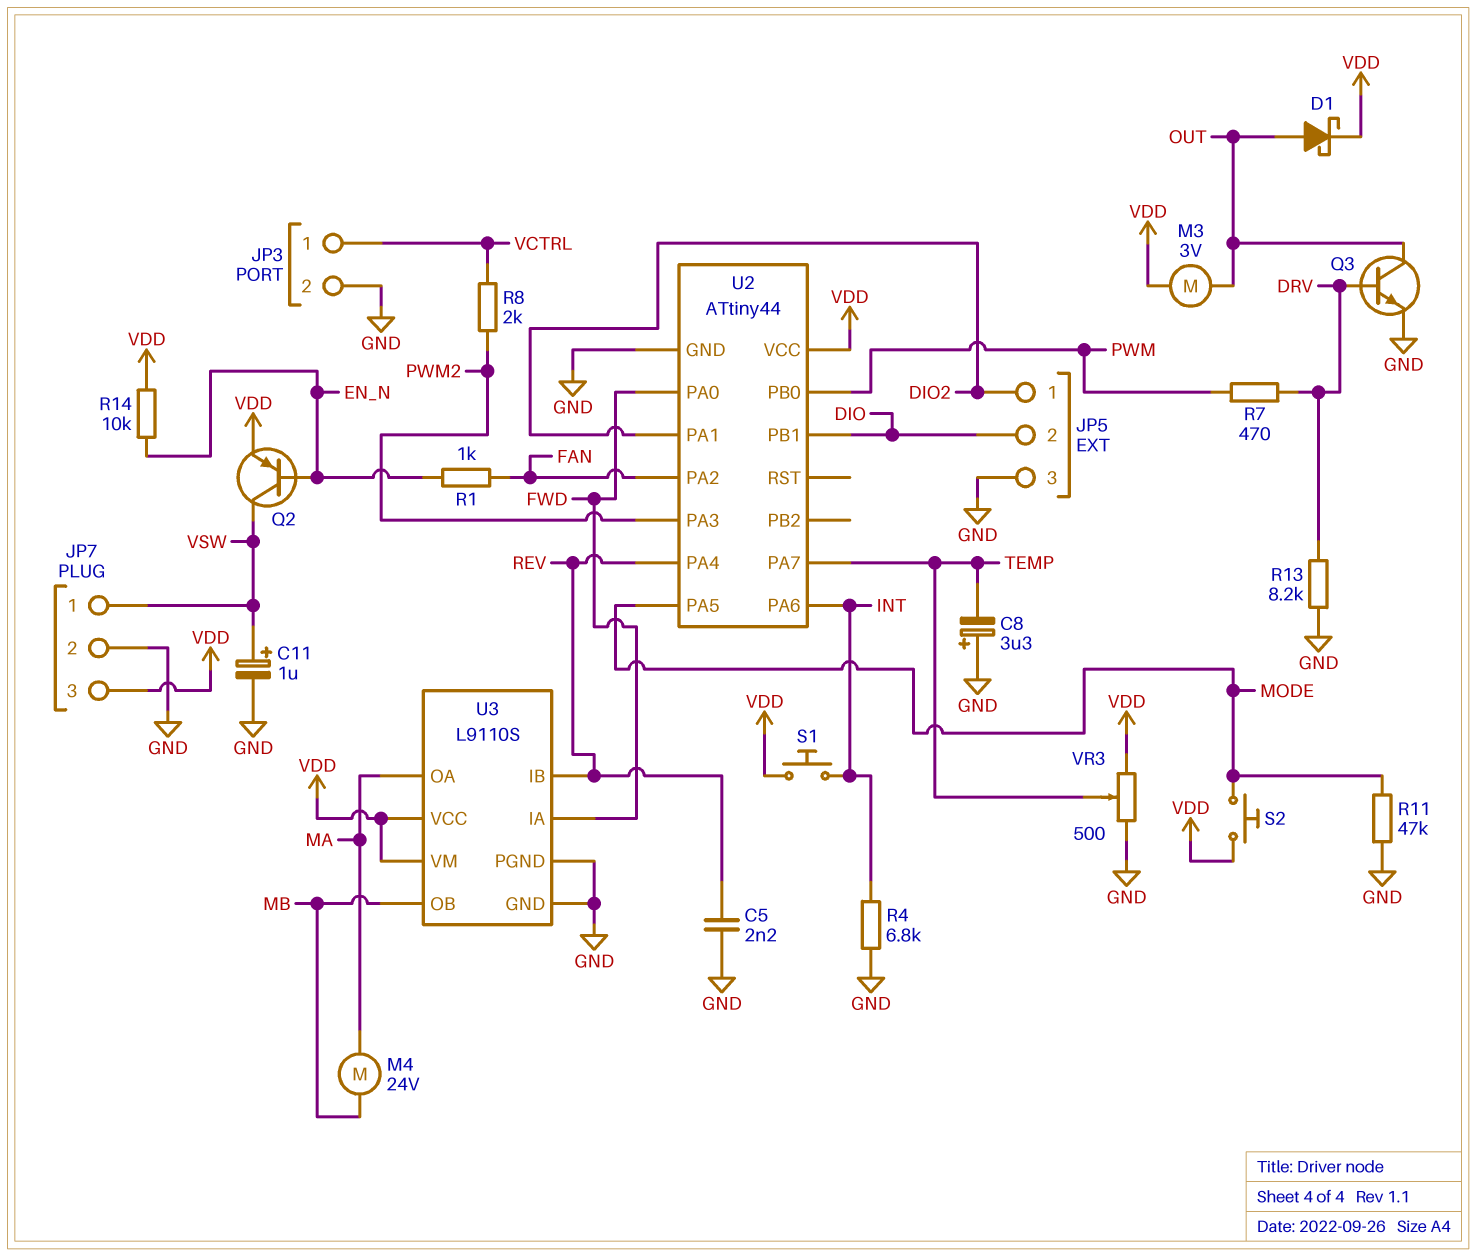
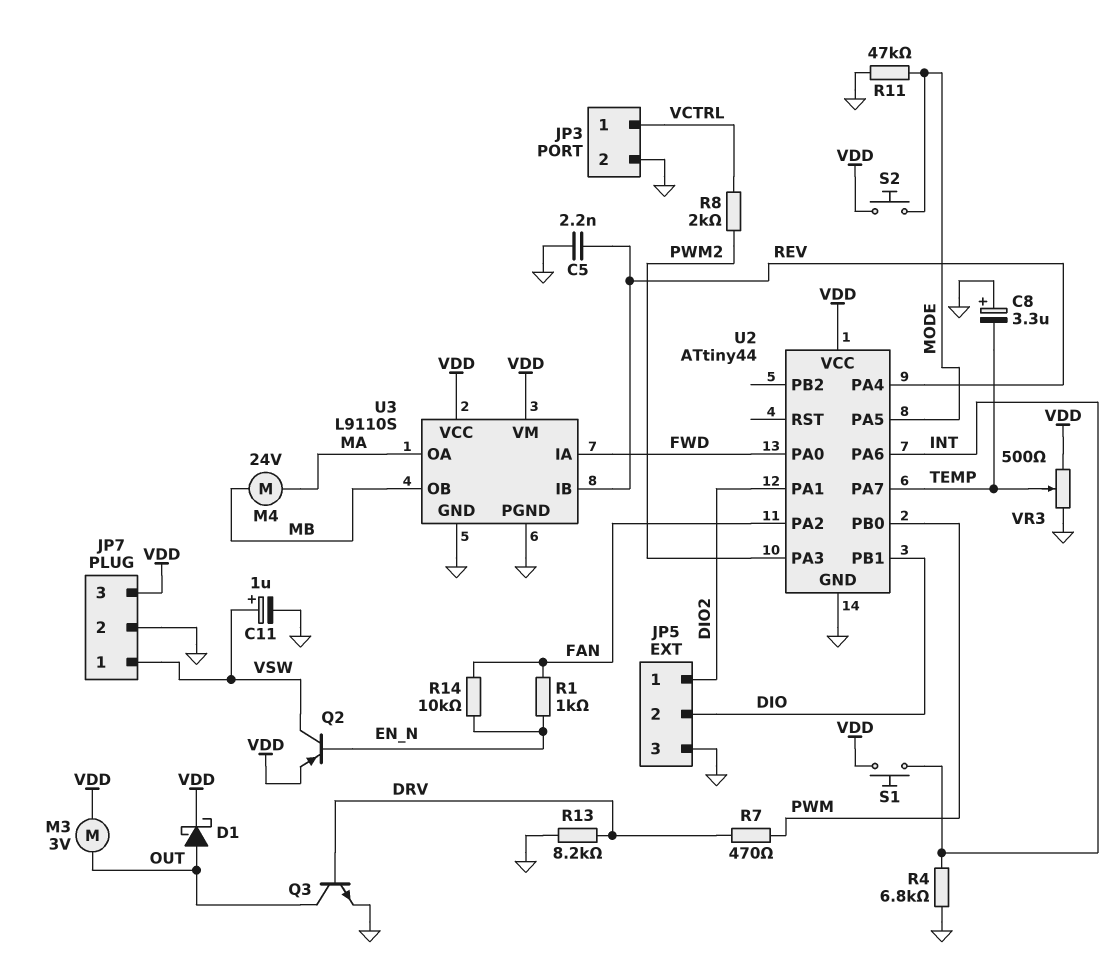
R14: 10k (EN_N, VDD) -> 10k (EN_N, FAN)

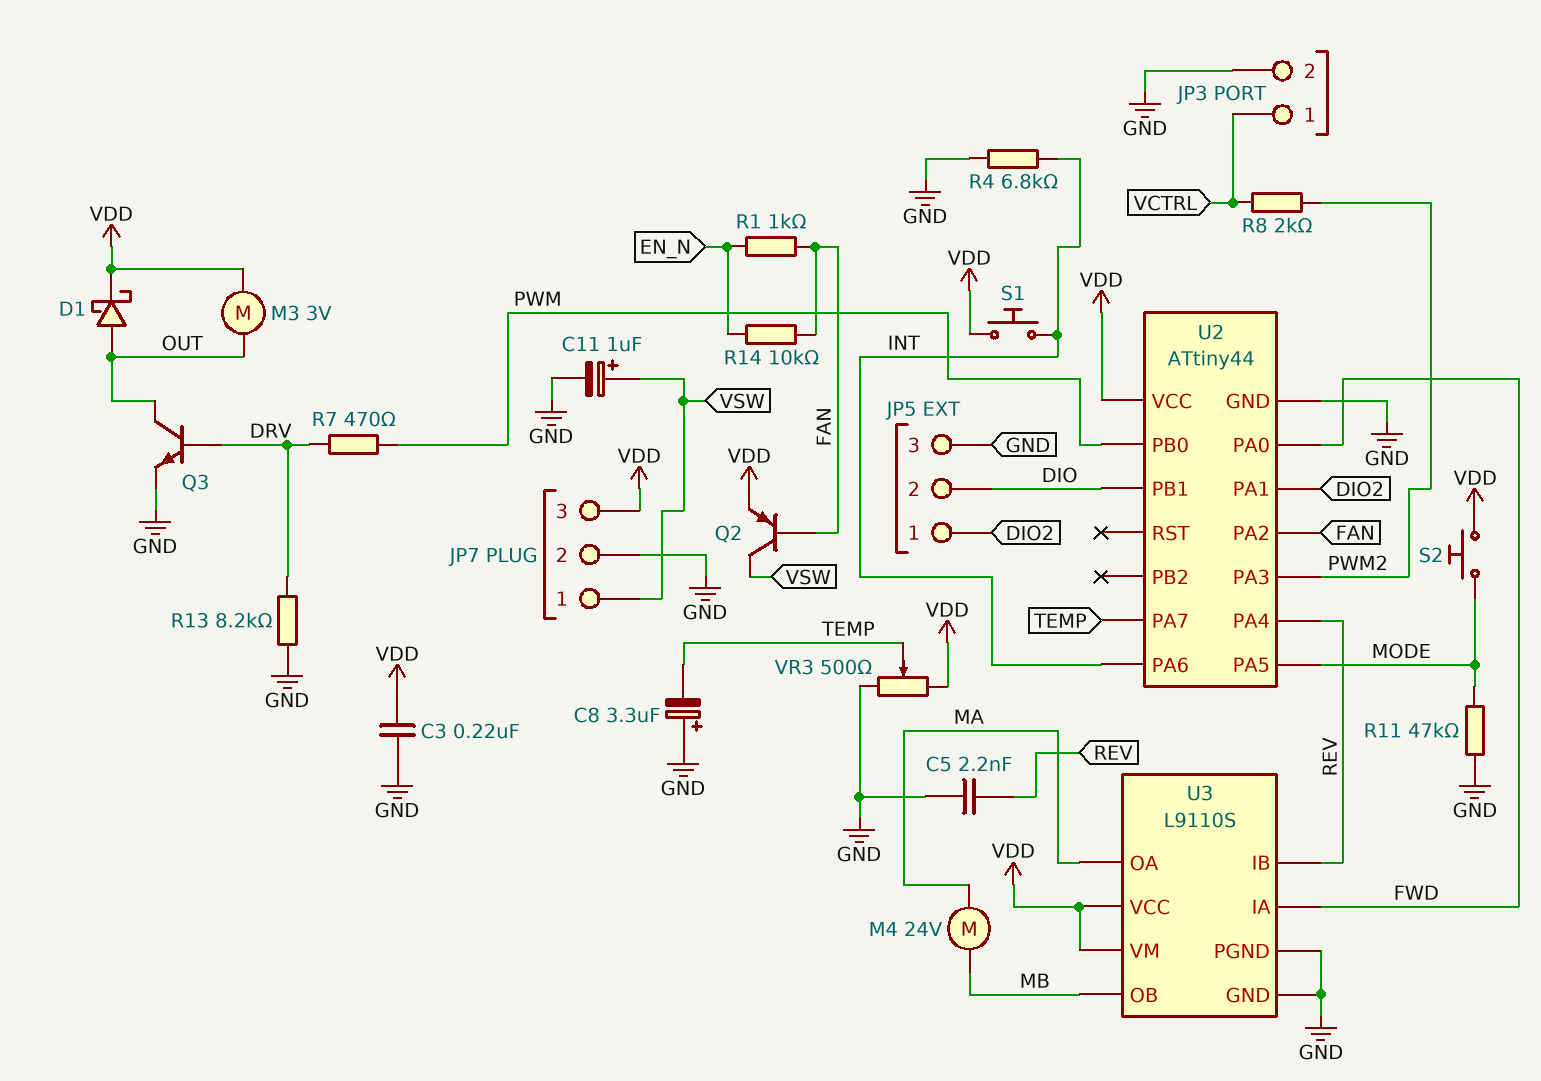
C3: none -> 220nF (GND, VDD)
Q2: PNP (B EN_N, C VSW, E VDD) -> PNP (B FAN, C VSW, E VDD)

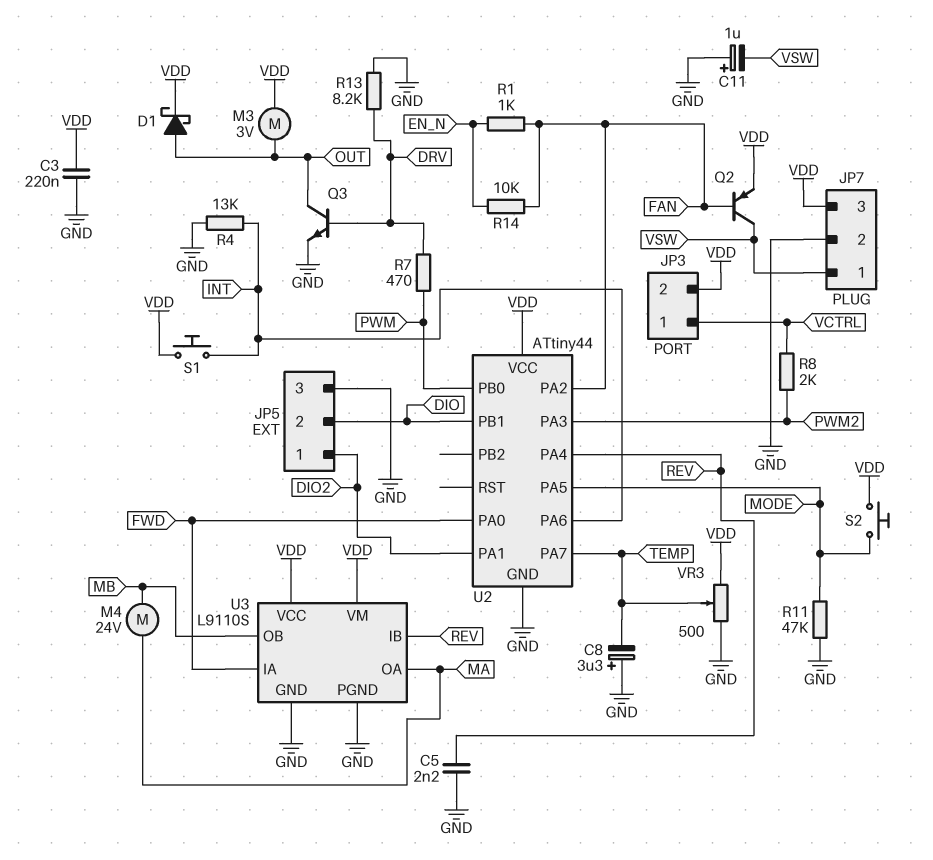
C11: 1uF (plus VSW, minus GND) -> 1uF (plus GND, minus VSW)
JP3 pin 2: GND -> VDD
R4: 6.8k (GND, INT) -> 13k (GND, INT)

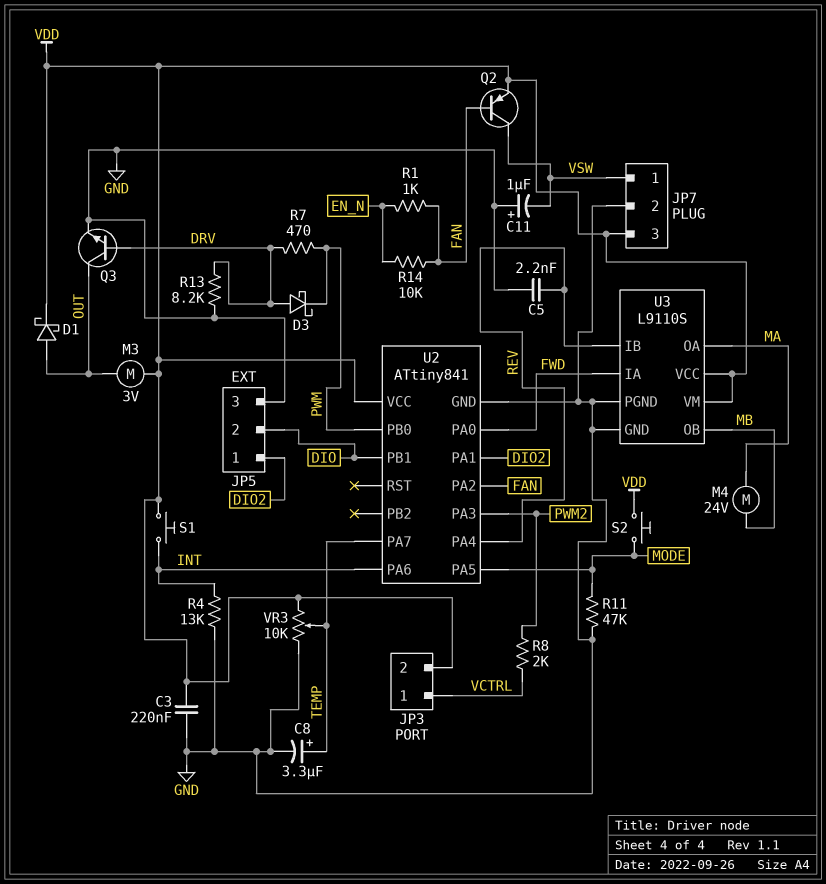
C8: 3.3uF (plus GND, minus TEMP) -> 3.3uF (plus TEMP, minus GND)
D3: none -> schottky (A DRV, K PWM)
U2: ATtiny44 -> ATtiny841
VR3: 500 (GND, VDD, wiper TEMP) -> 10k (GND, VDD, wiper TEMP)

